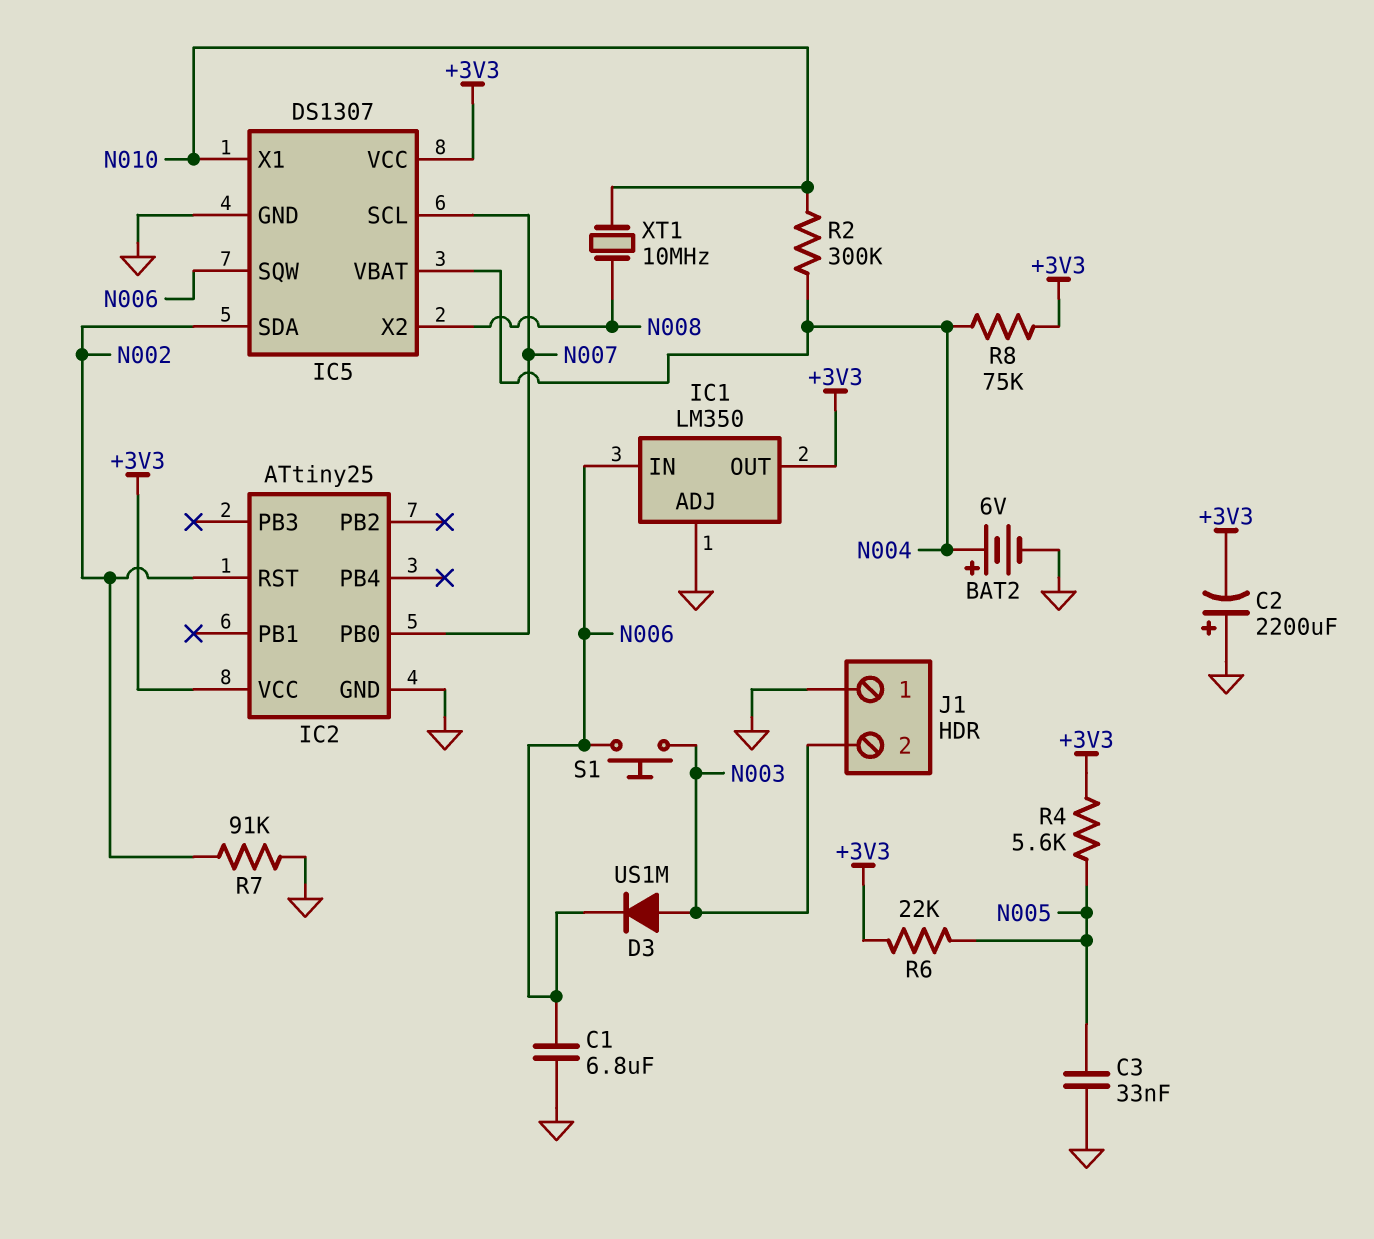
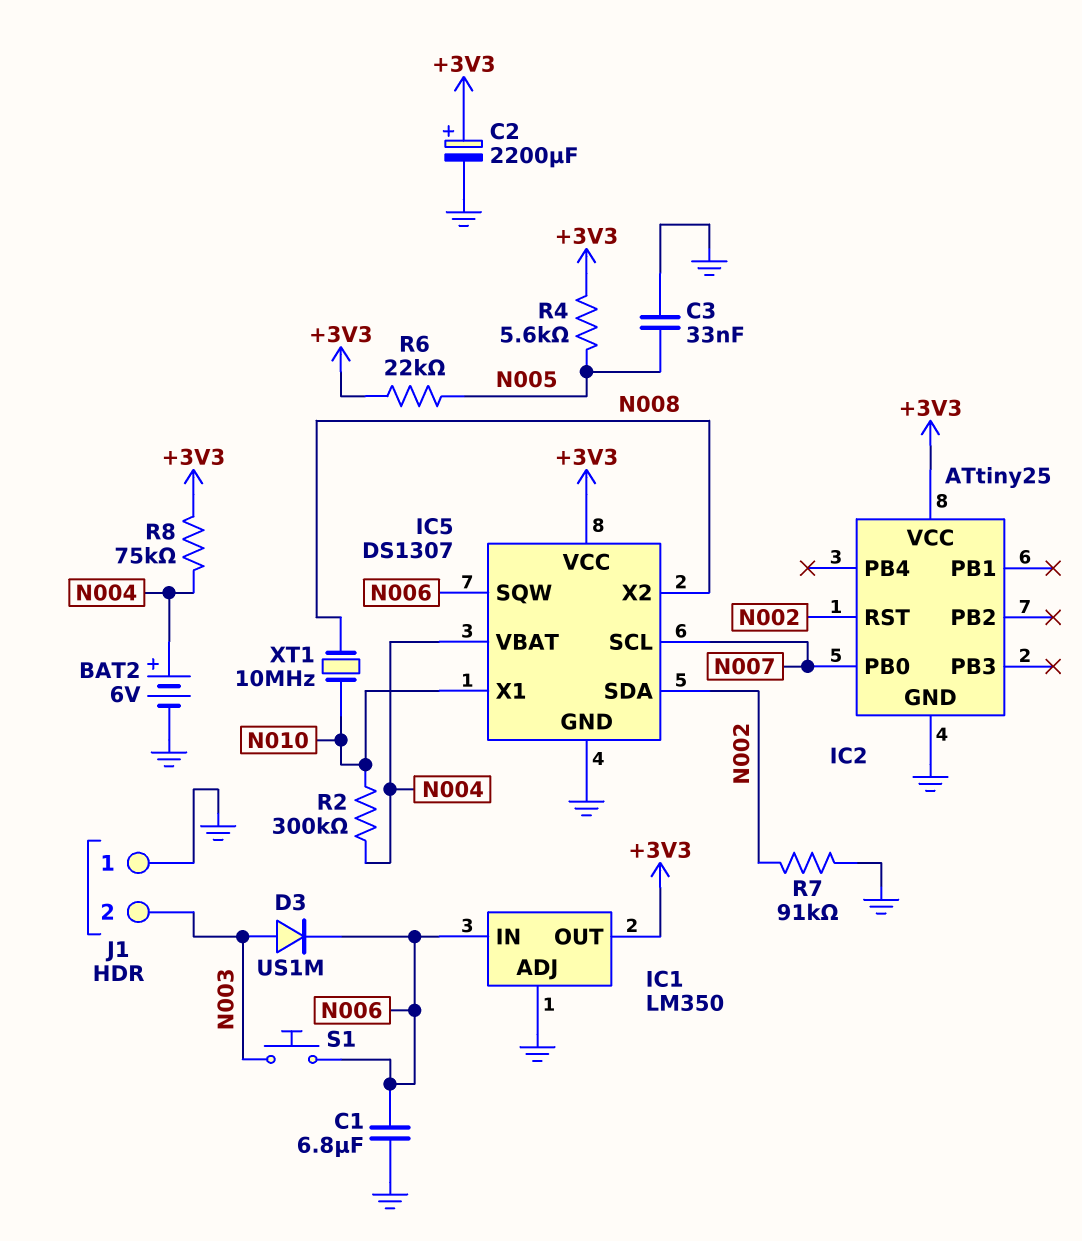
C2: 2200uF (plus GND, minus +3V3) -> 2200uF (plus +3V3, minus GND)

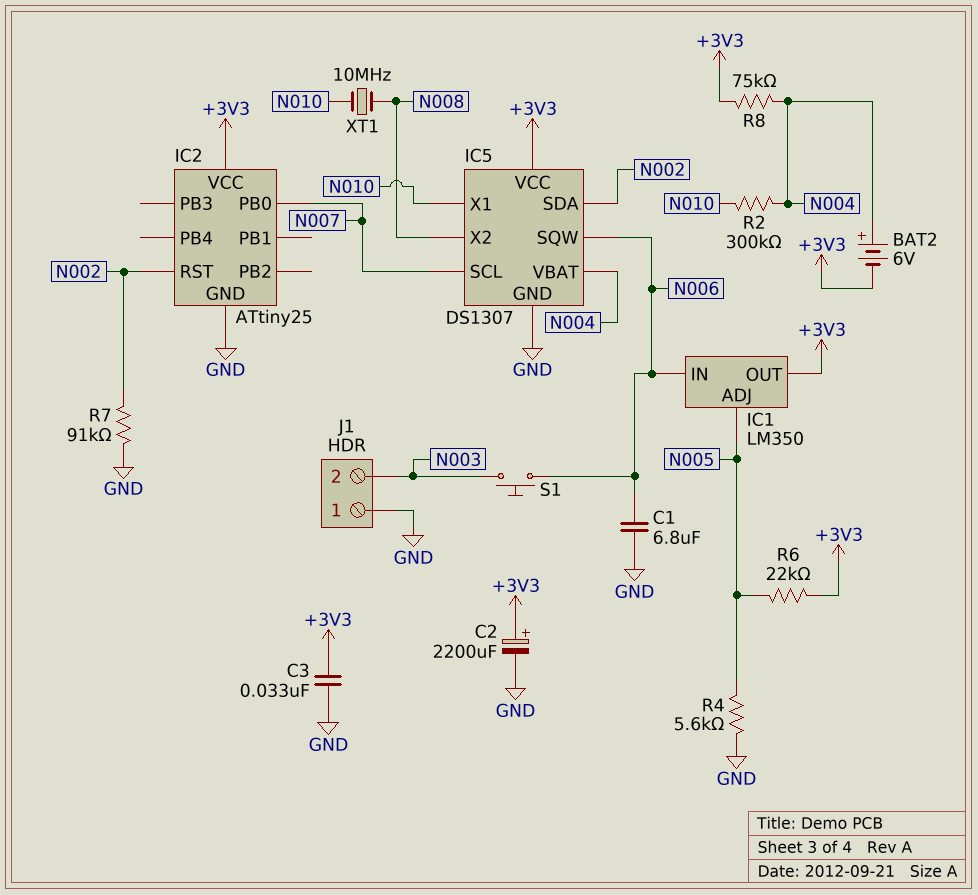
BAT2: 6V (plus N004, minus GND) -> 6V (plus N004, minus +3V3)
C3: 33nF (GND, N005) -> 33nF (+3V3, GND)
D3: diode US1M (A N003, K N006) -> none
IC1 pin ADJ: GND -> N005
R4: 5.6k (+3V3, N005) -> 5.6k (GND, N005)

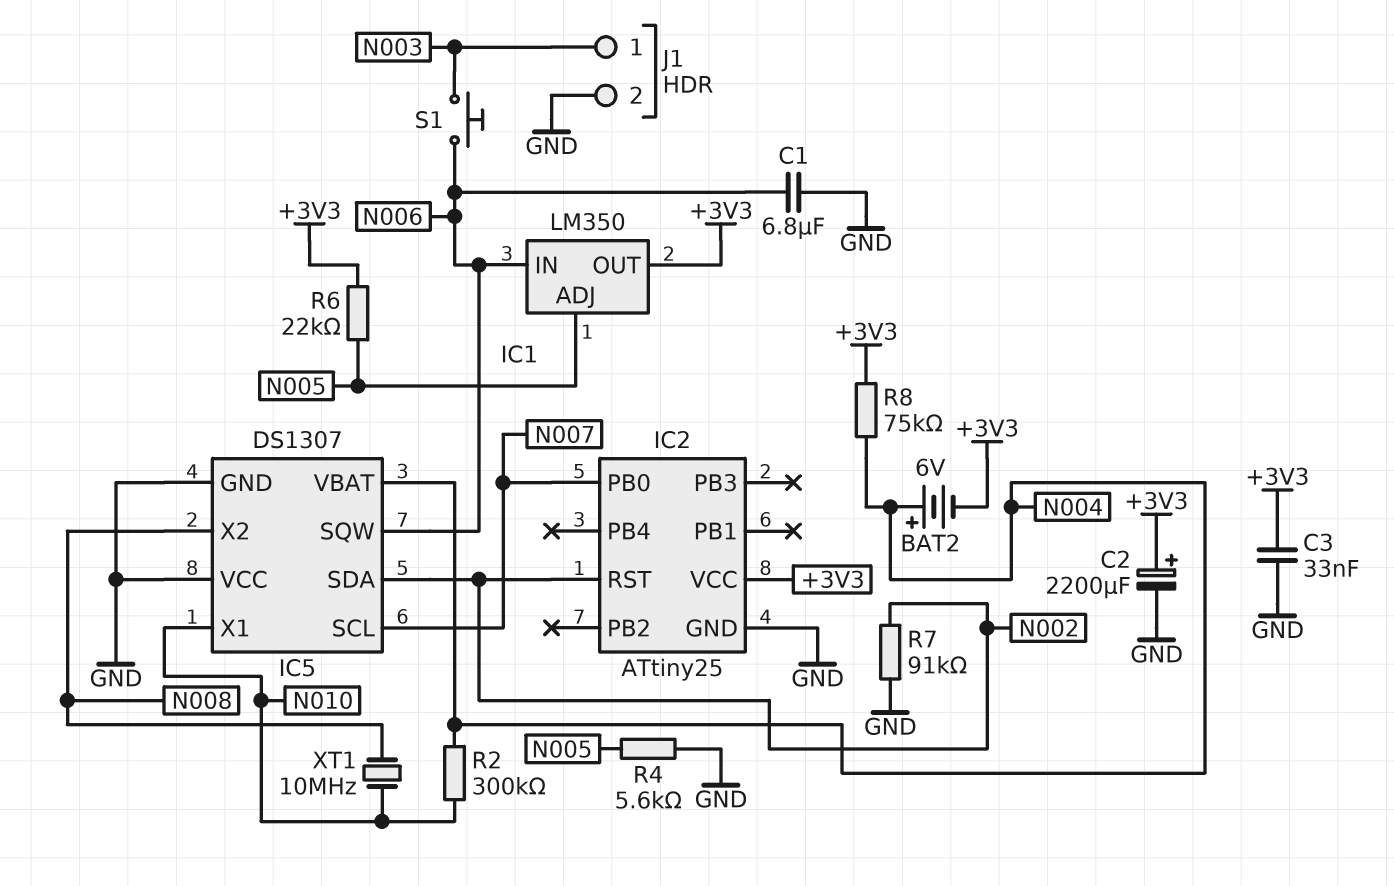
IC5 pin VCC: +3V3 -> GND
J1 pin 1: GND -> N003
J1 pin 2: N003 -> GND

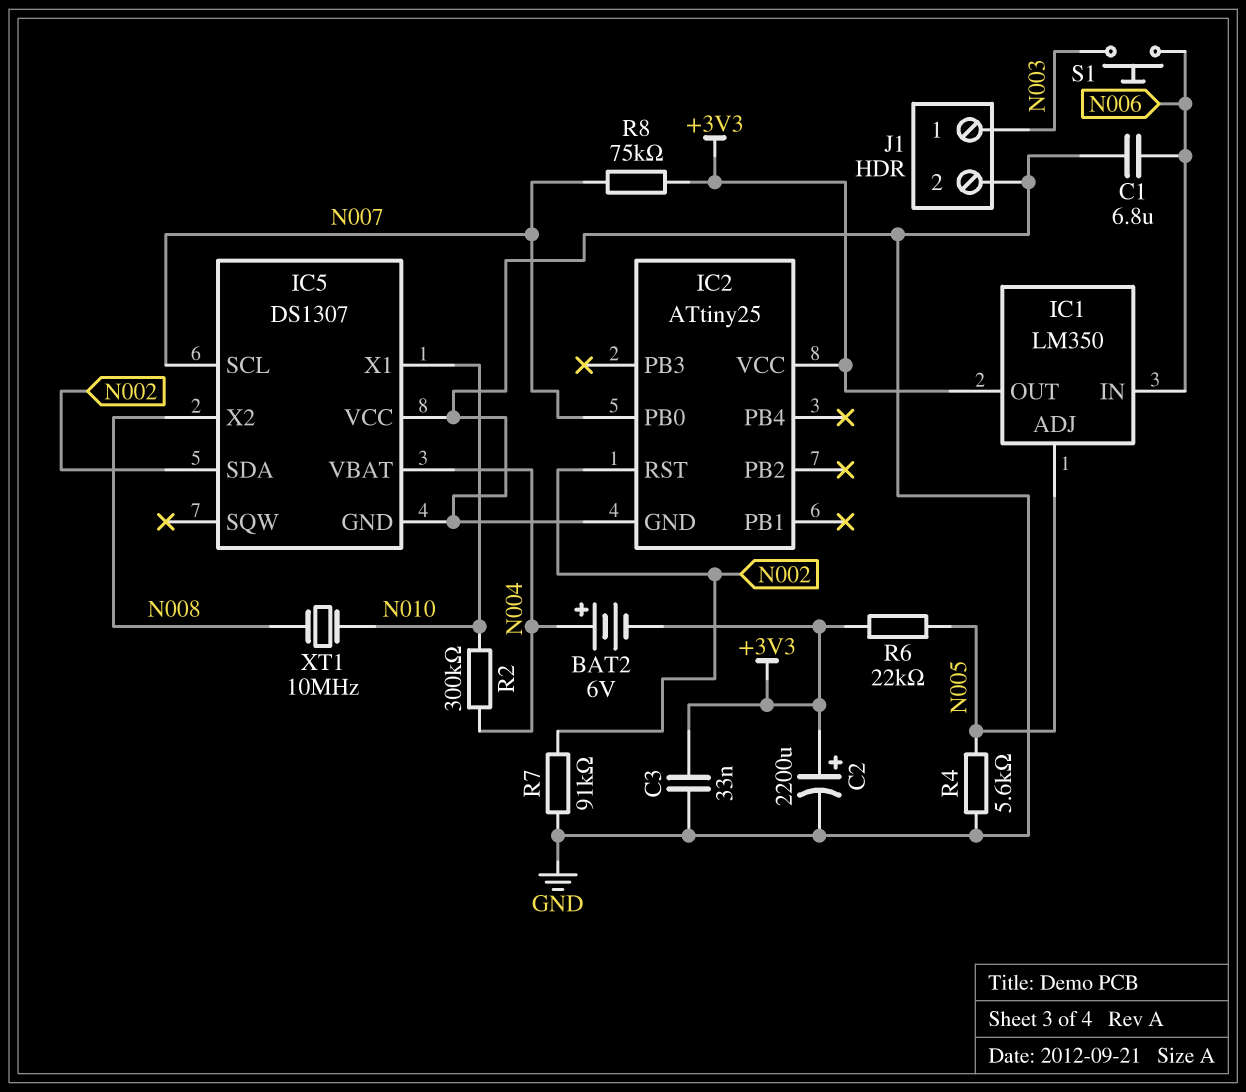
IC5 pin SQW: N006 -> none
R8: 75k (+3V3, N004) -> 75k (+3V3, N007)

